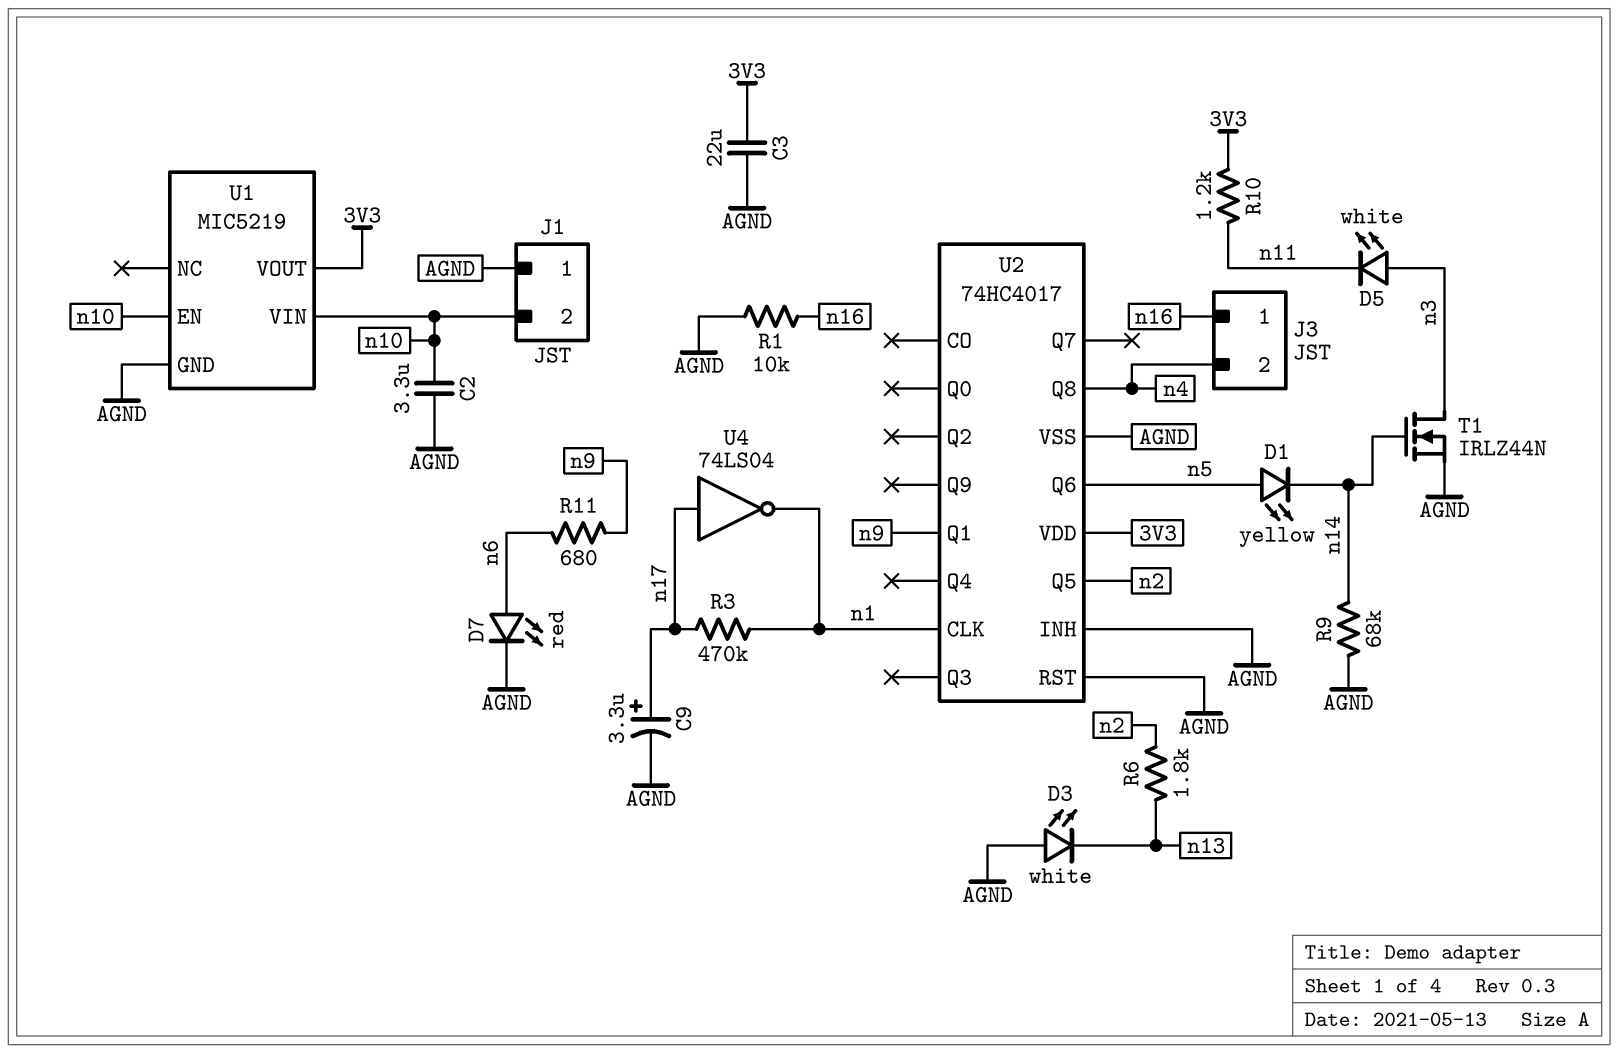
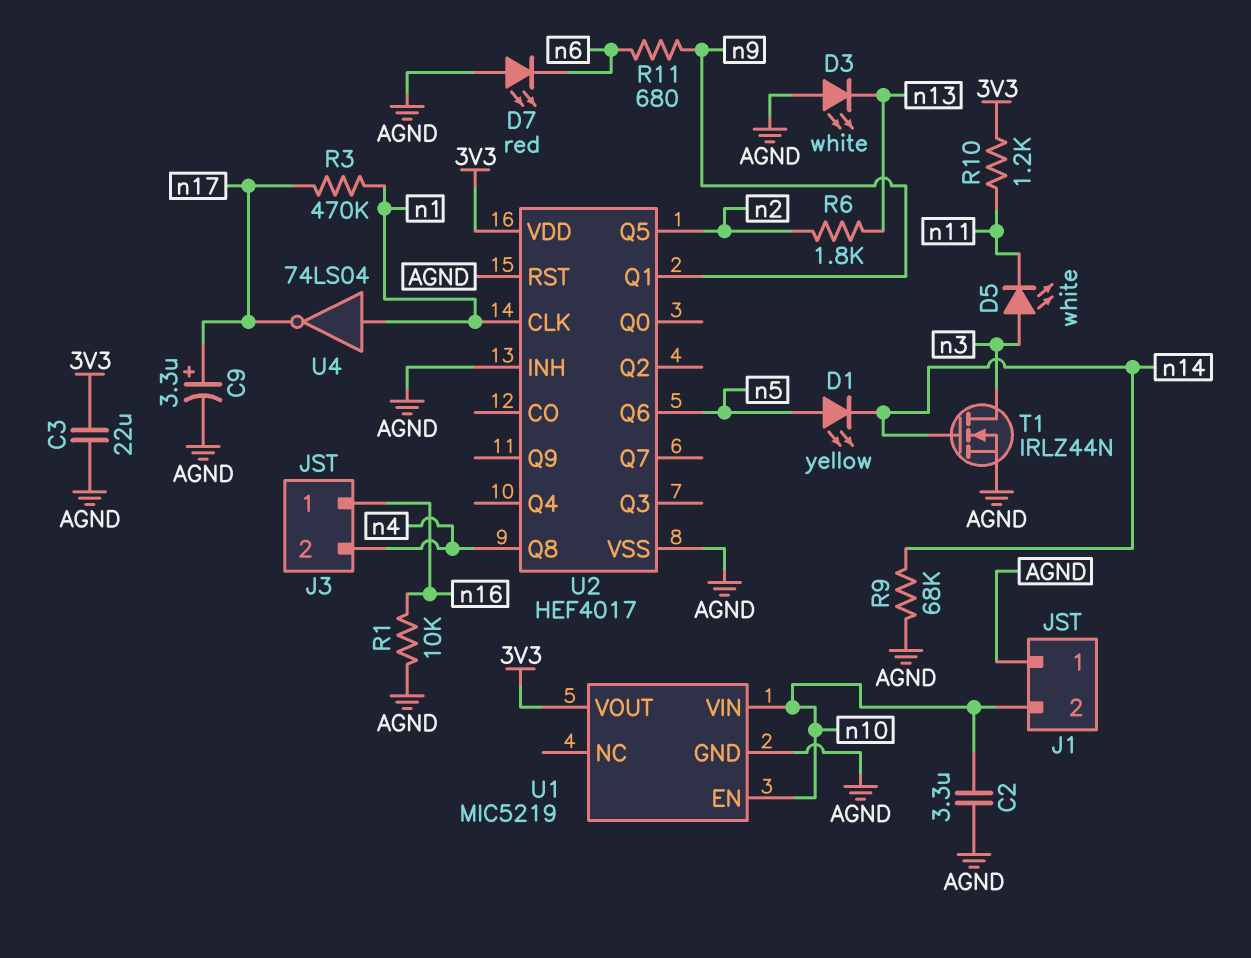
D7: LED red (A n6, K AGND) -> LED red (A AGND, K n6)
U2: 74HC4017 -> HEF4017
U4: NOT 74LS04 (in n17, out n1) -> NOT 74LS04 (in n1, out n17)

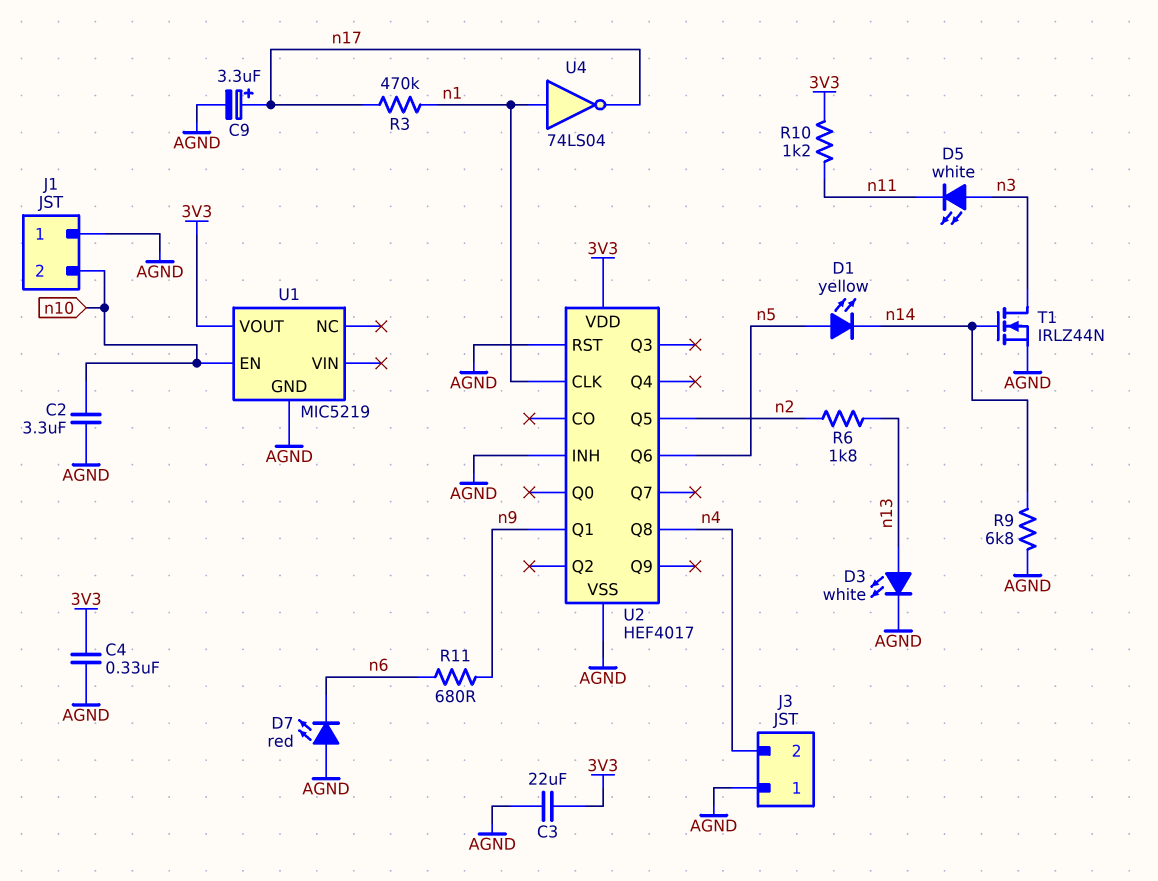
C4: none -> 330nF (3V3, AGND)
D3: LED white (A AGND, K n13) -> LED white (A n13, K AGND)
J3 pin 1: n16 -> AGND
R1: 10k (AGND, n16) -> none
R9: 68k (AGND, n14) -> 6.8k (AGND, n14)
U1 pin VIN: n10 -> none

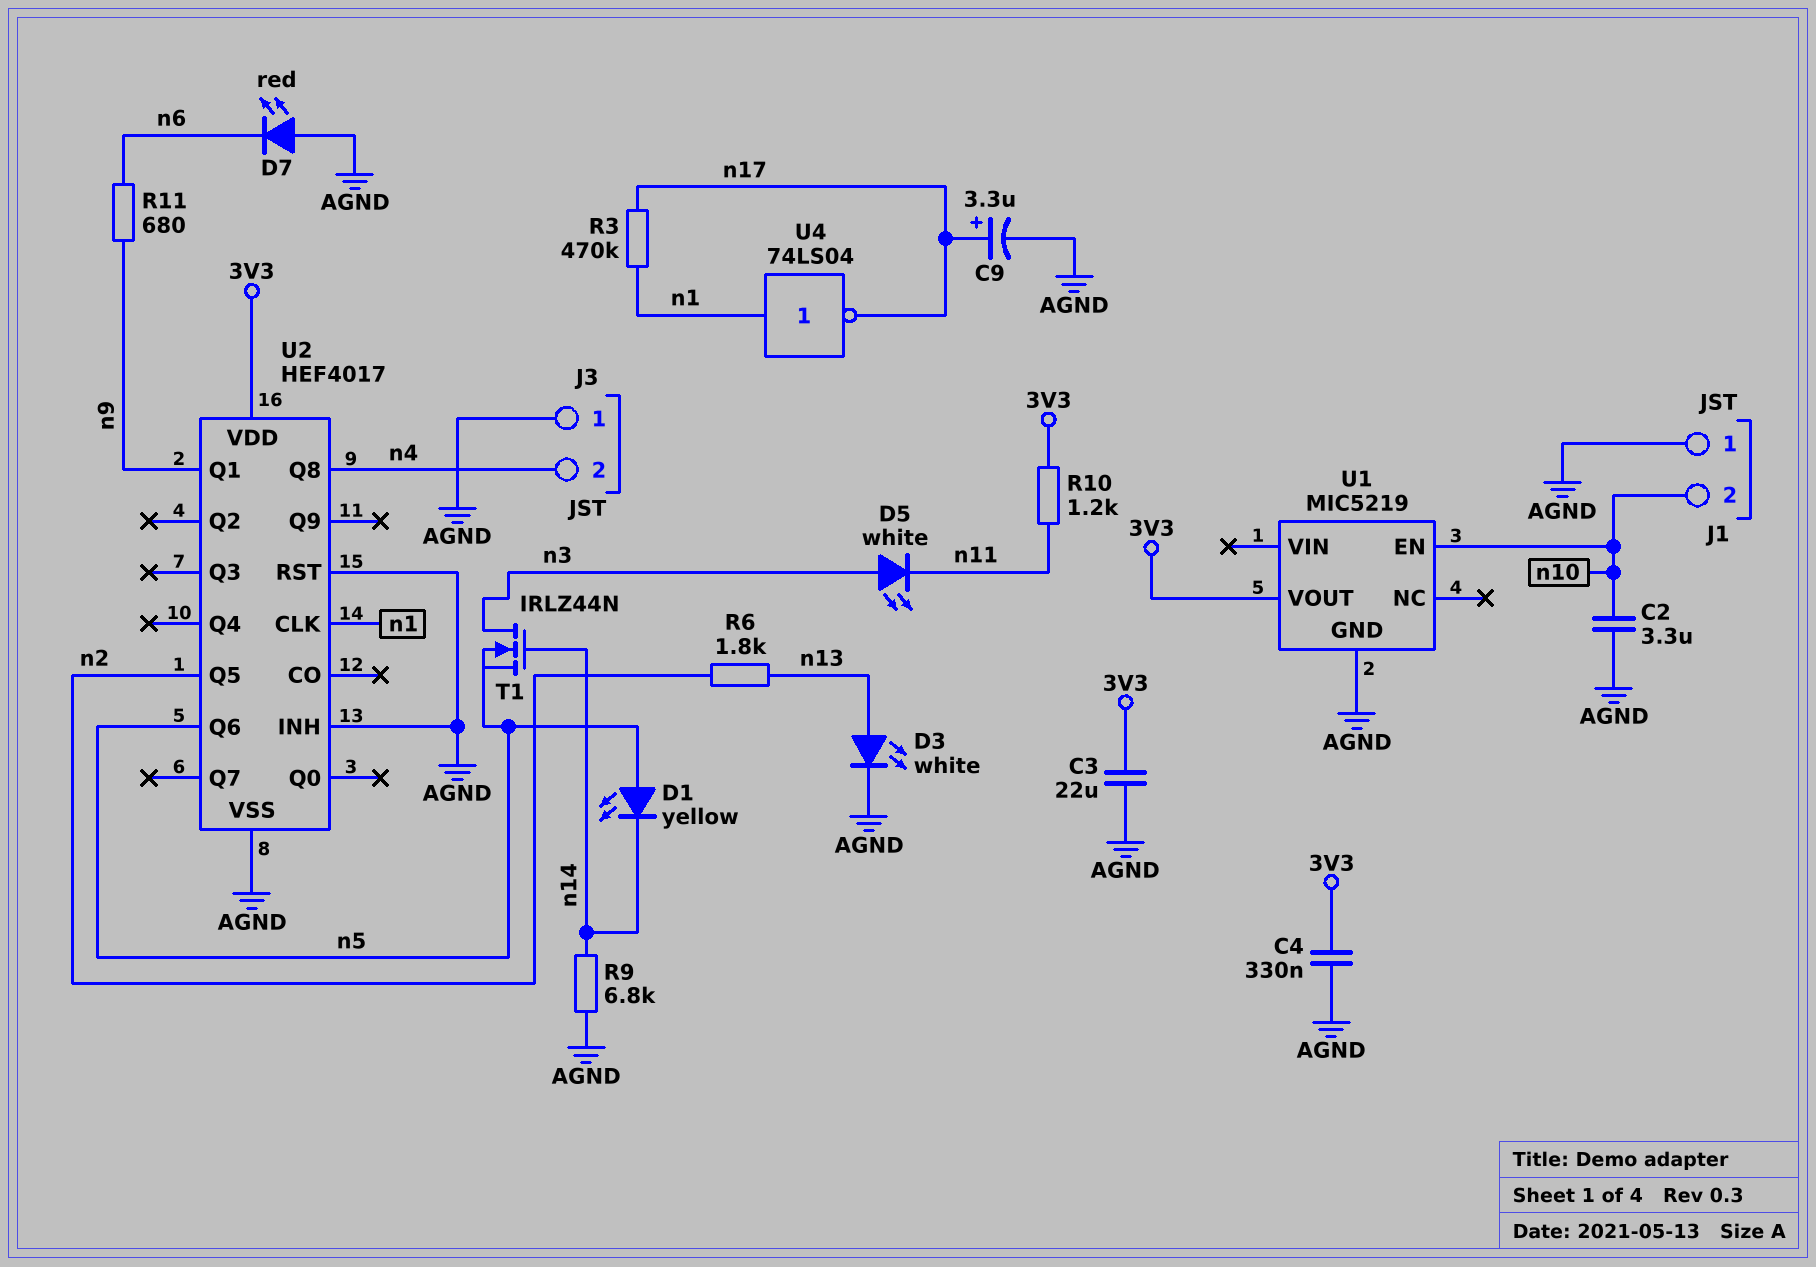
T1: NMOS IRLZ44N (G n14, D n3, S AGND) -> NMOS IRLZ44N (G n14, D n3, S n5)

